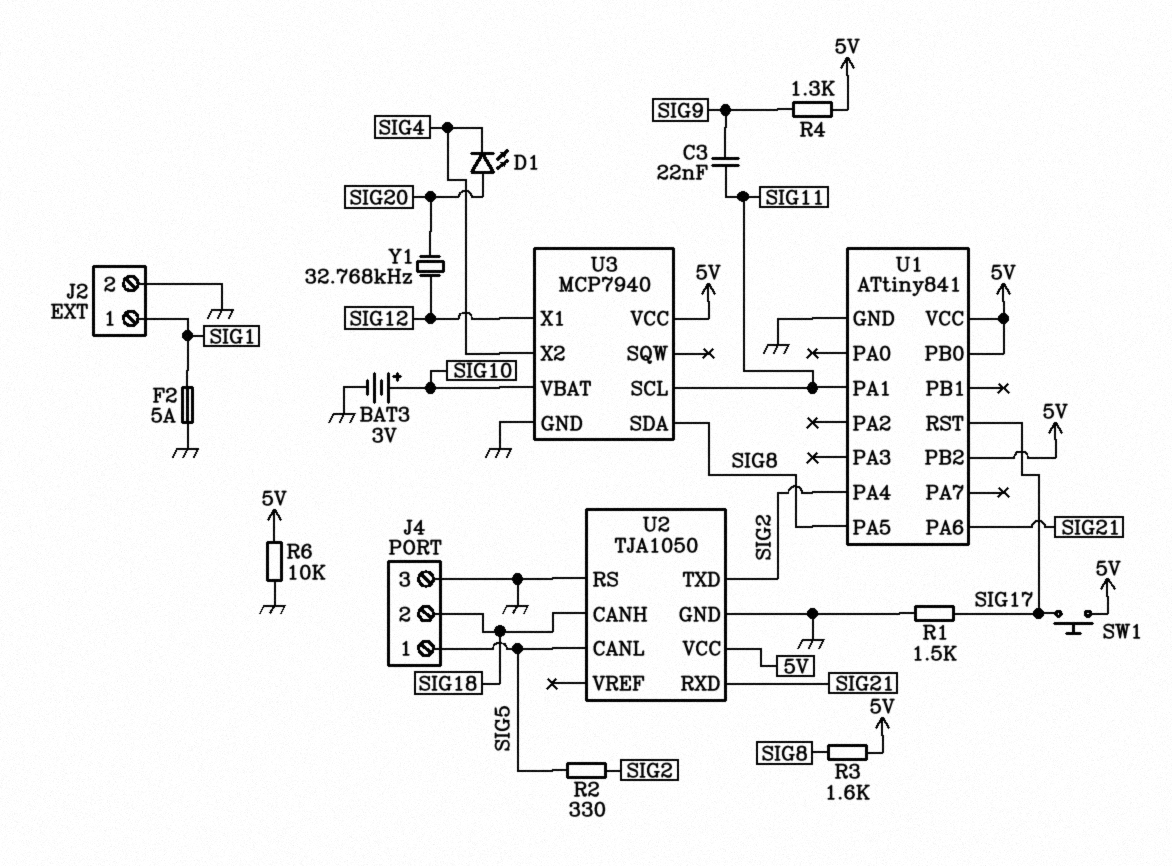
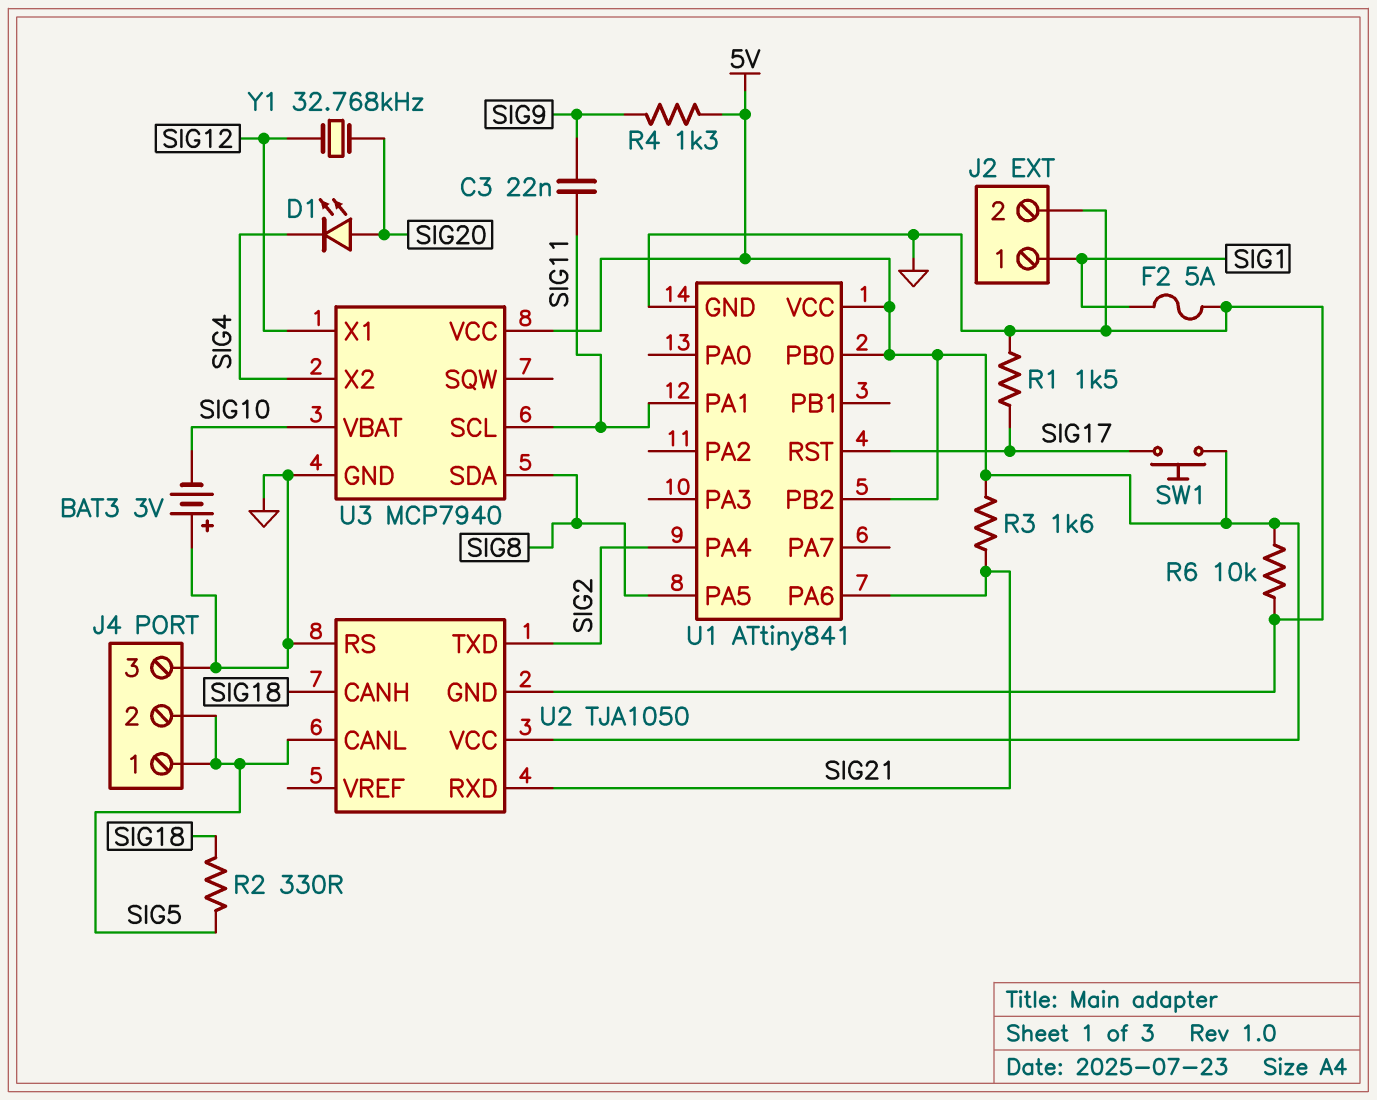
BAT3: 3V (plus SIG10, minus GND) -> 3V (plus GND, minus SIG10)
J4 pin 2: SIG18 -> SIG5
R2: 330 (SIG2, SIG5) -> 330 (SIG5, SIG18)
R3: 1.6k (5V, SIG8) -> 1.6k (5V, SIG21)

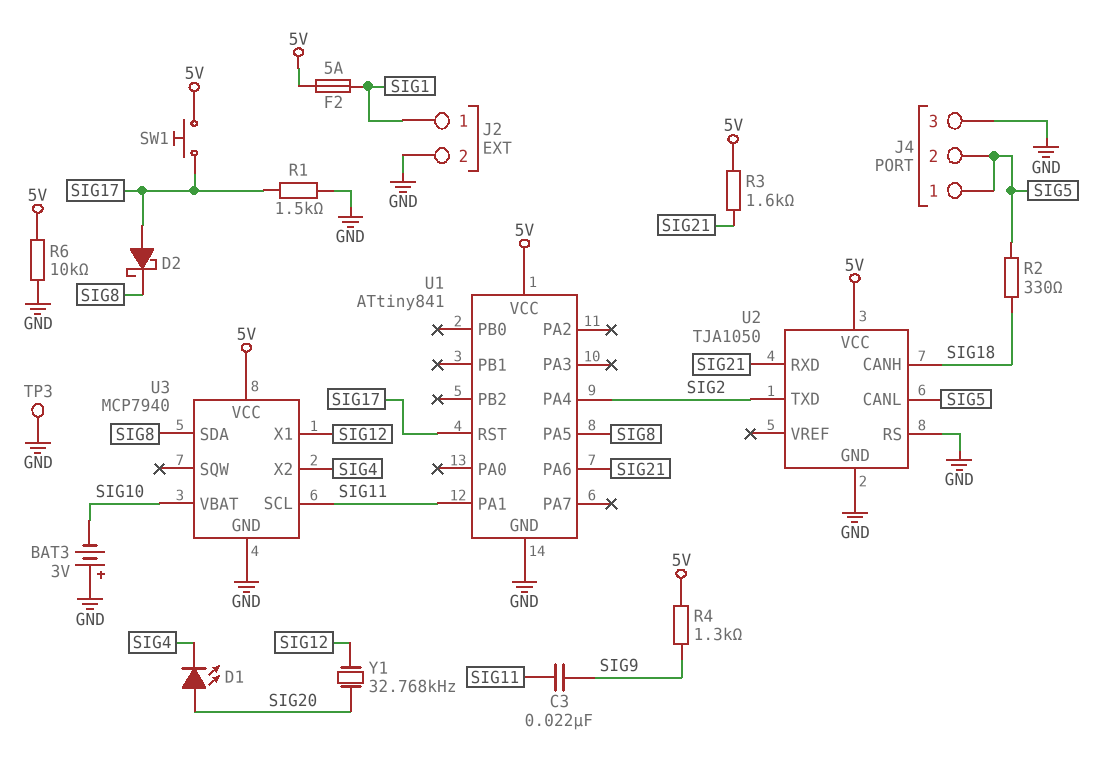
D2: none -> schottky (A SIG17, K SIG8)
F2: 5A (GND, SIG1) -> 5A (5V, SIG1)
TP3: none -> test point (GND)
U1 pin PB0: 5V -> none
U1 pin PB2: 5V -> none

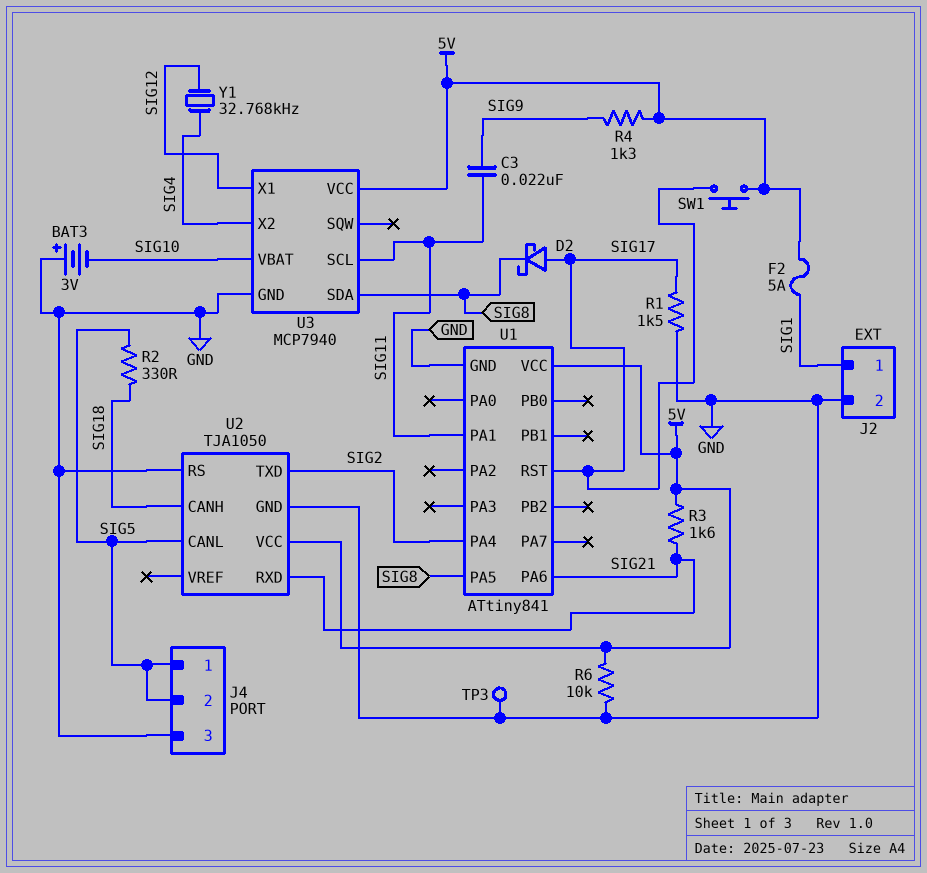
D1: LED (A SIG20, K SIG4) -> none
Y1: 32.768kHz (SIG12, SIG20) -> 32.768kHz (SIG4, SIG12)

